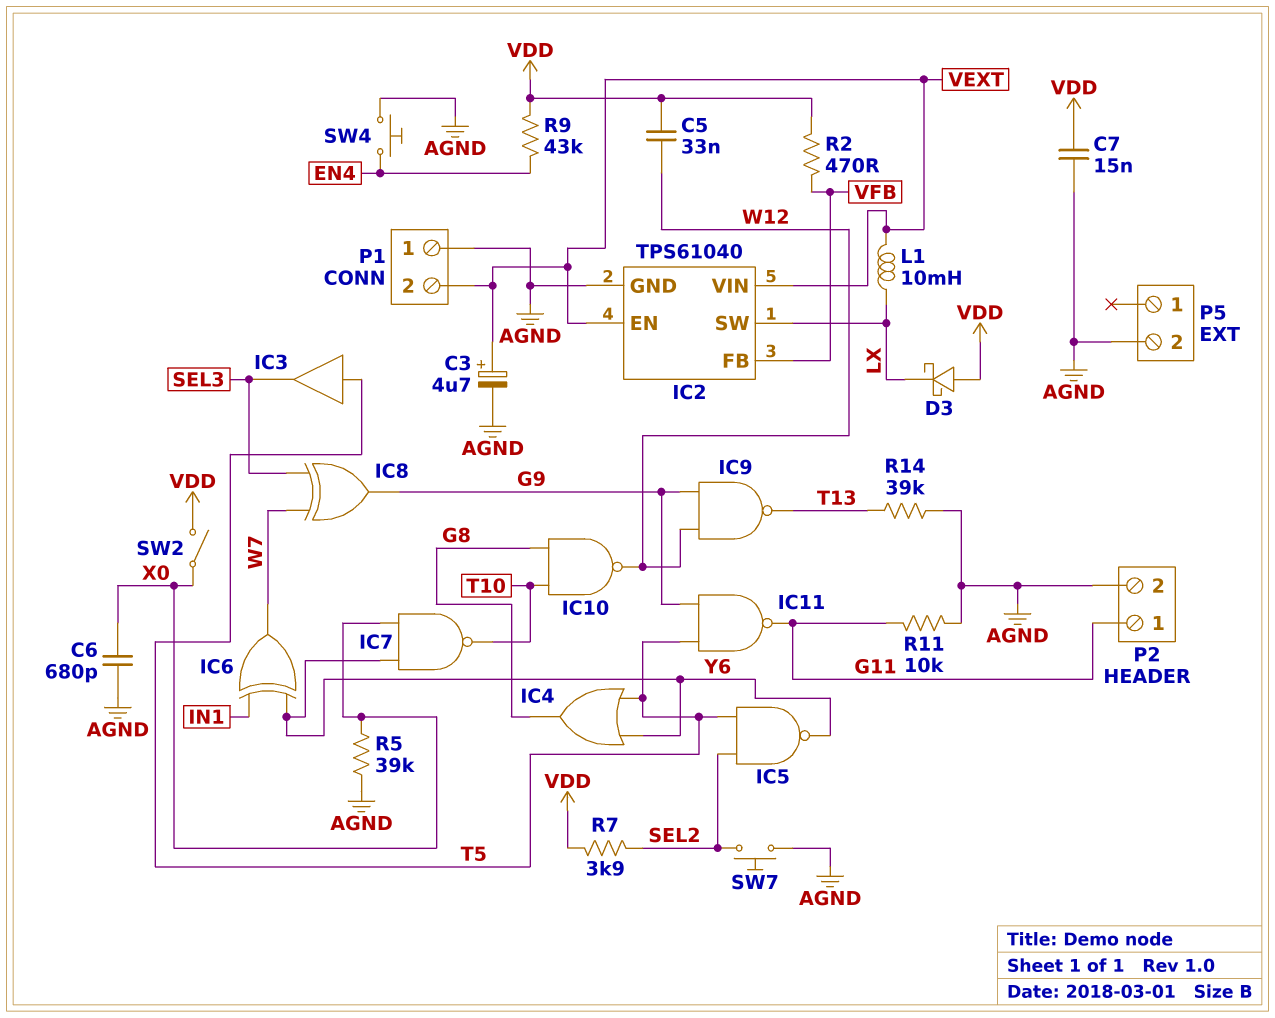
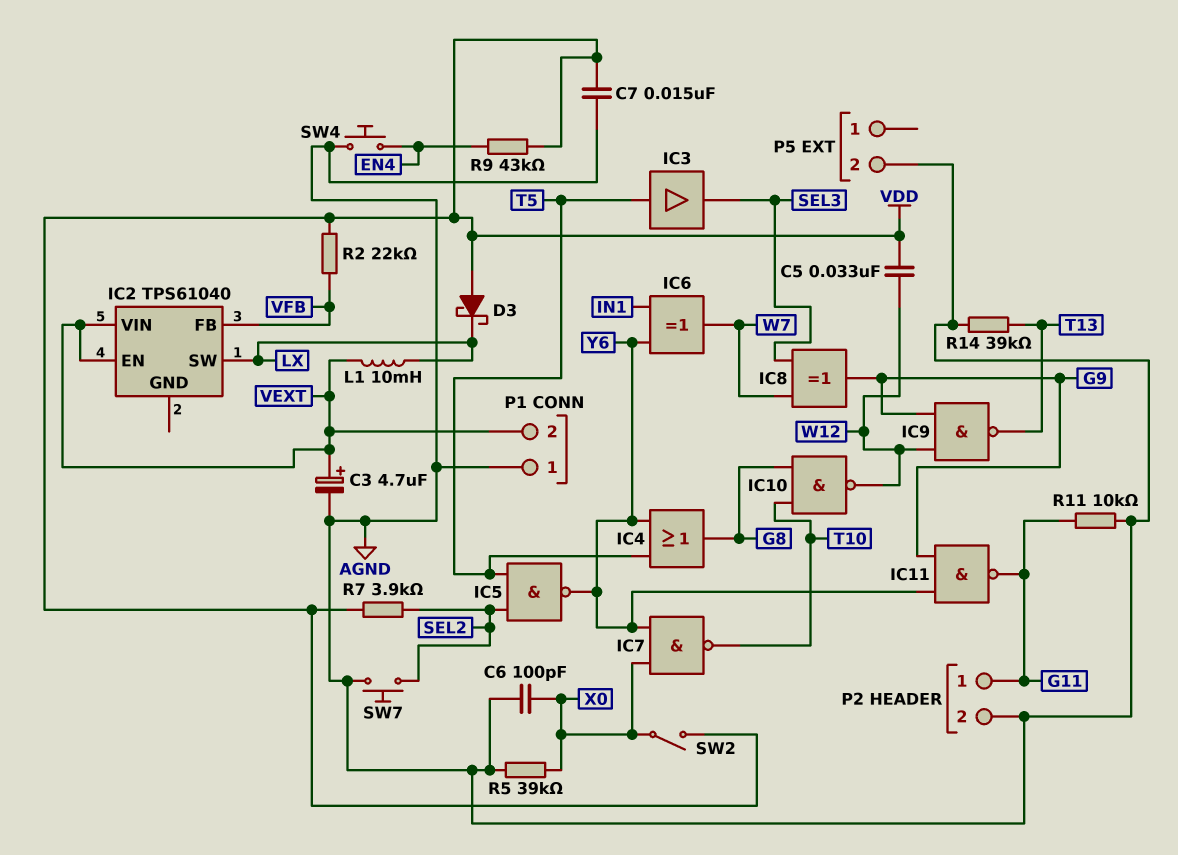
C6: 680pF (AGND, X0) -> 100pF (AGND, X0)
IC2 pin GND: AGND -> none
IC11: NAND (in G9, in T5, out G11) -> NAND (in G9, in Y6, out G11)
R2: 470 (VDD, VFB) -> 22k (VDD, VFB)

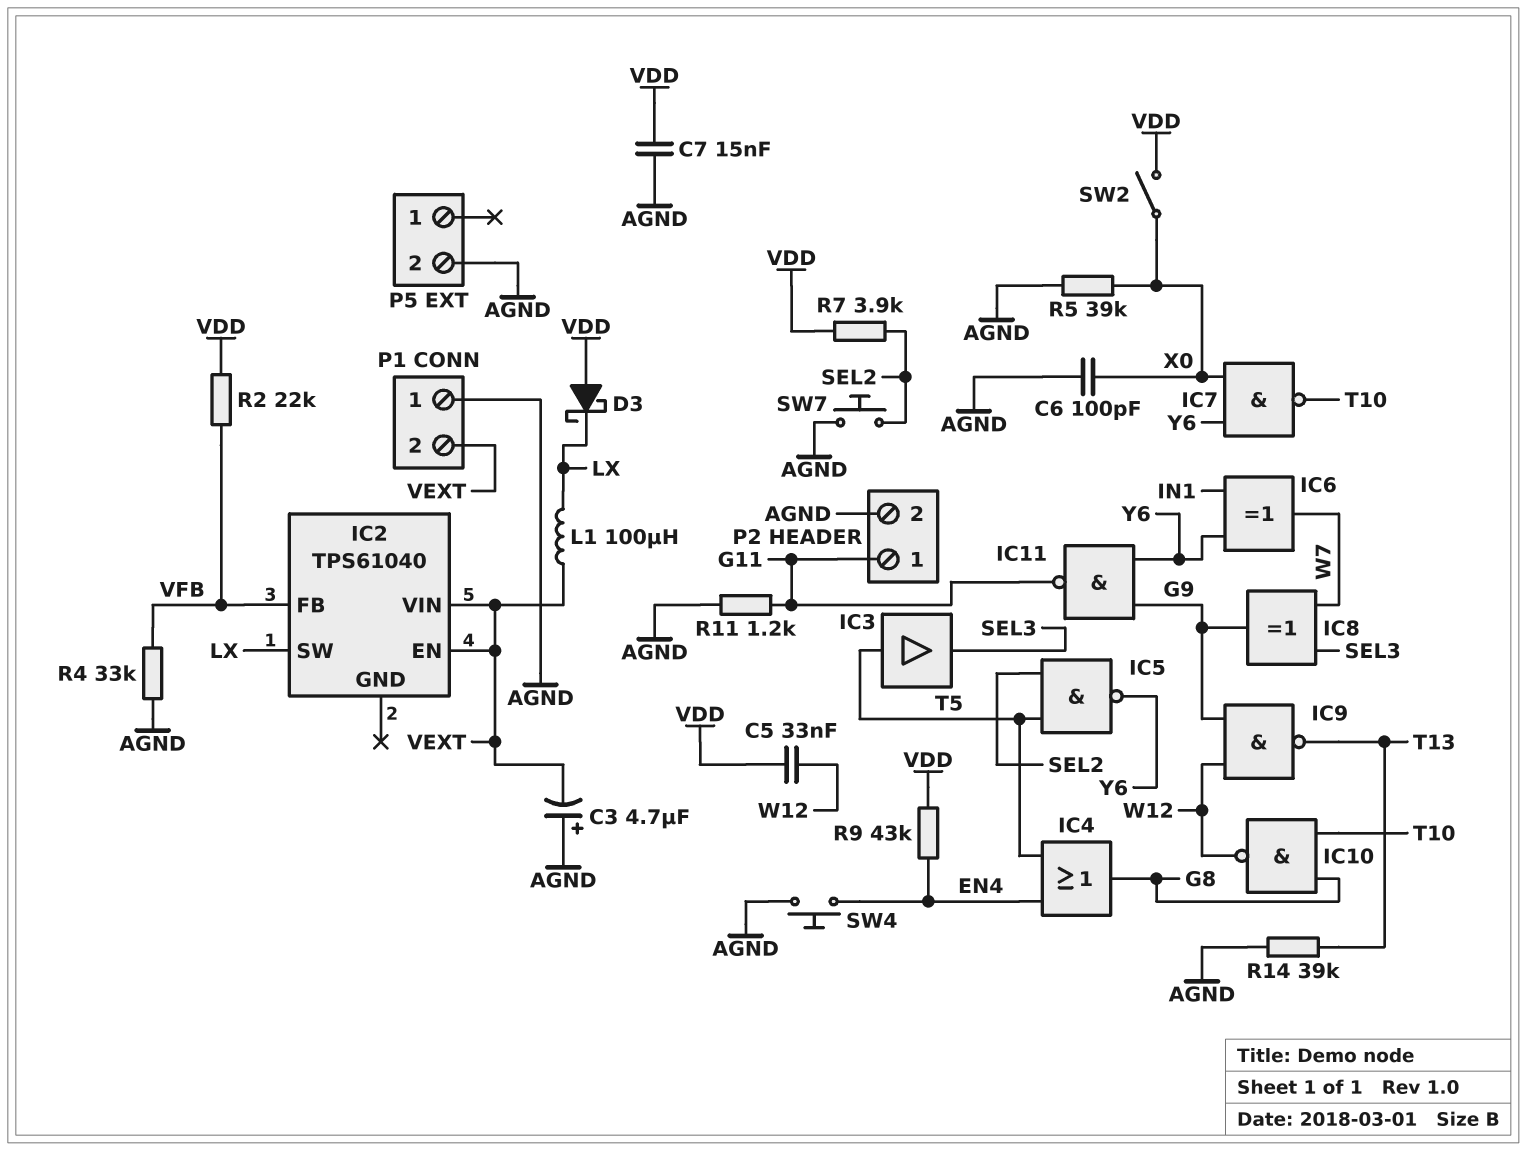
C3: 4.7uF (plus VEXT, minus AGND) -> 4.7uF (plus AGND, minus VEXT)
IC4: OR (in T5, in Y6, out G8) -> OR (in EN4, in T5, out G8)
L1: 10mH (LX, VEXT) -> 100uH (LX, VEXT)
R4: none -> 33k (AGND, VFB)
R11: 10k (AGND, G11) -> 1.2k (AGND, G11)

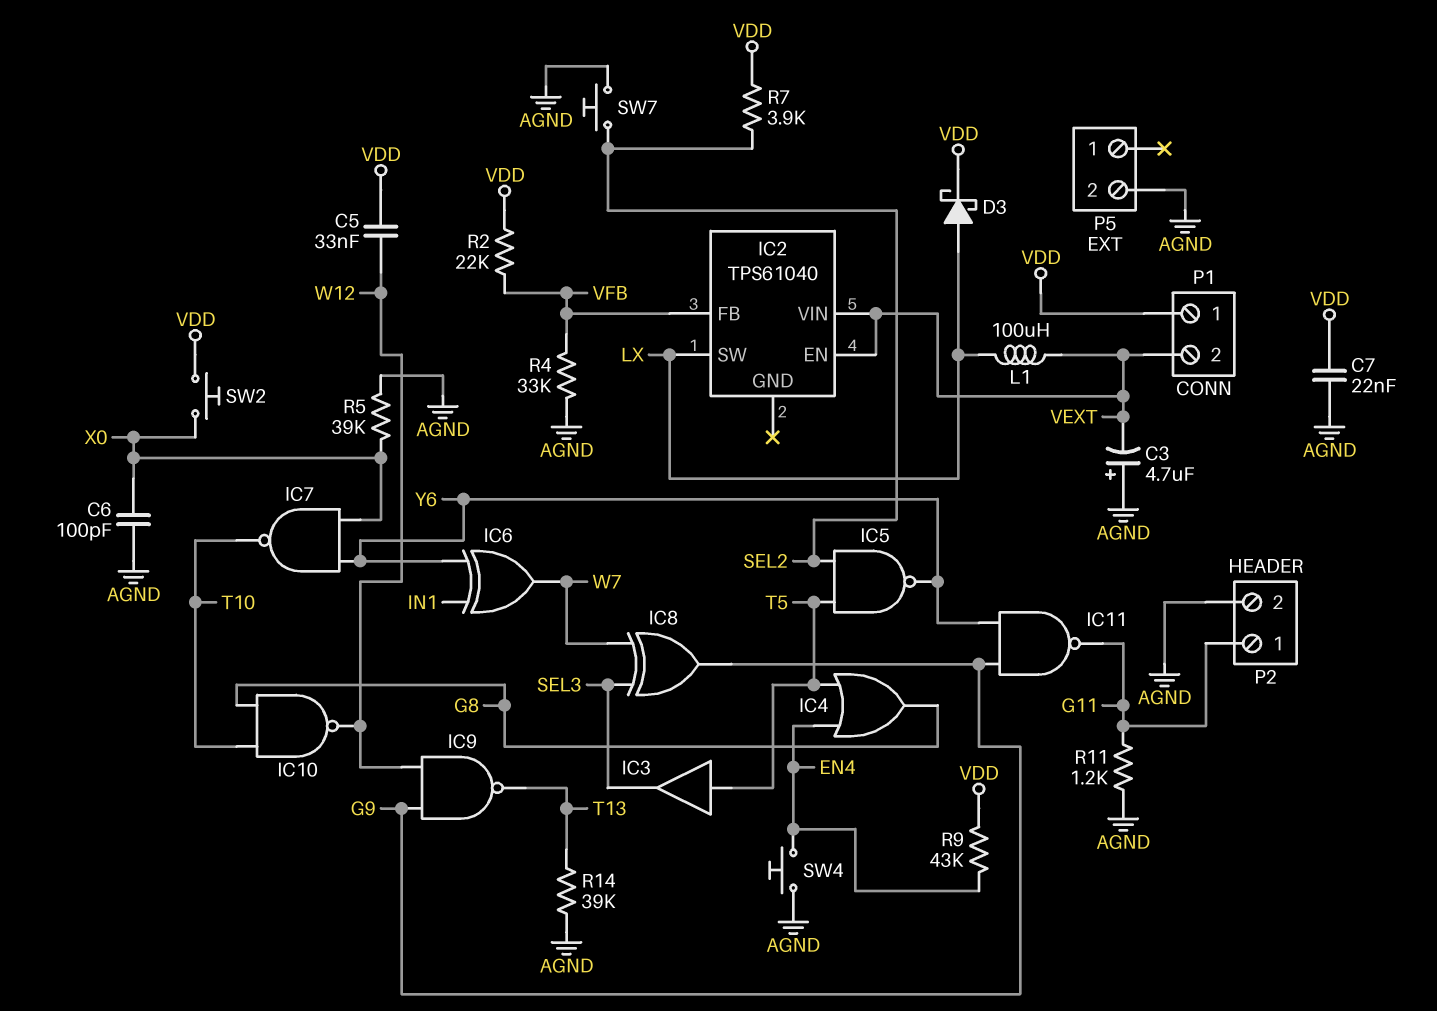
C7: 15nF (AGND, VDD) -> 22nF (AGND, VDD)
D3: schottky (A VDD, K LX) -> schottky (A LX, K VDD)
P1 pin 1: AGND -> VDD
SW2: switch (VDD, X0) -> button (VDD, X0)

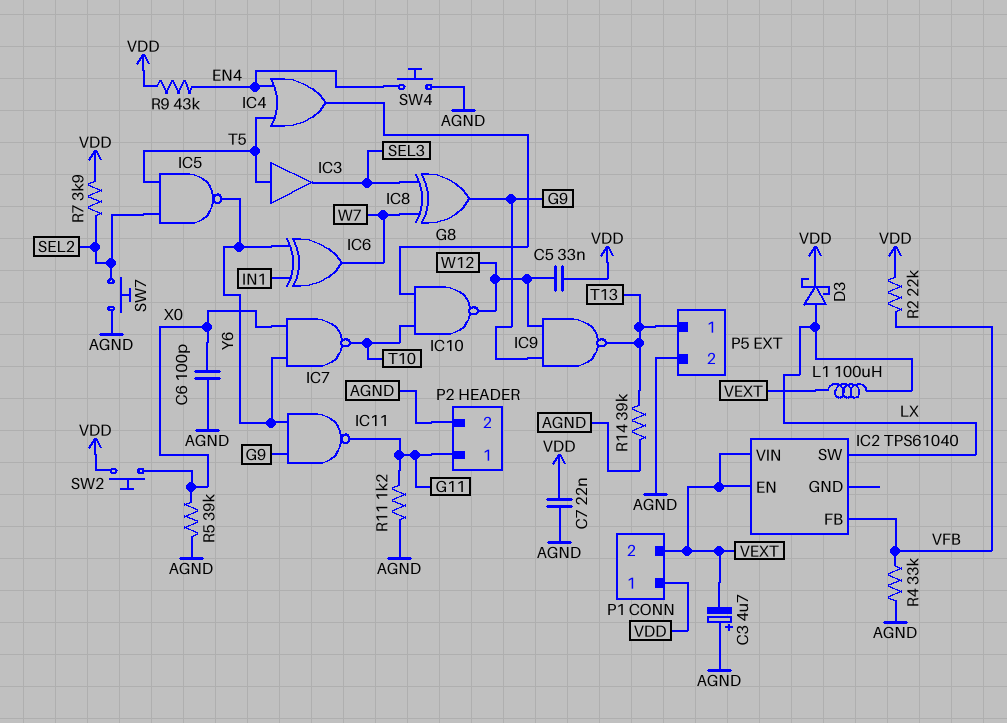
P5 pin 1: none -> T13

